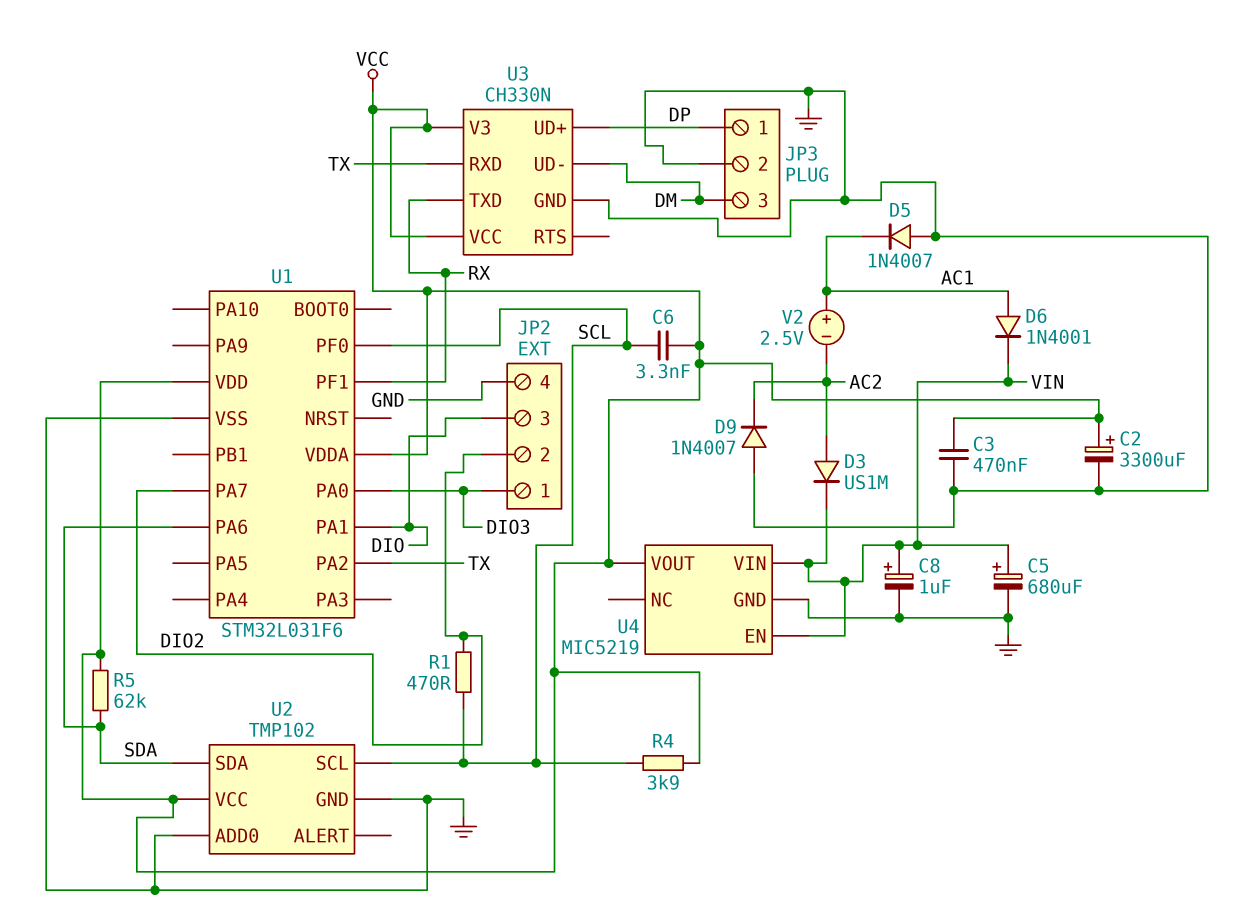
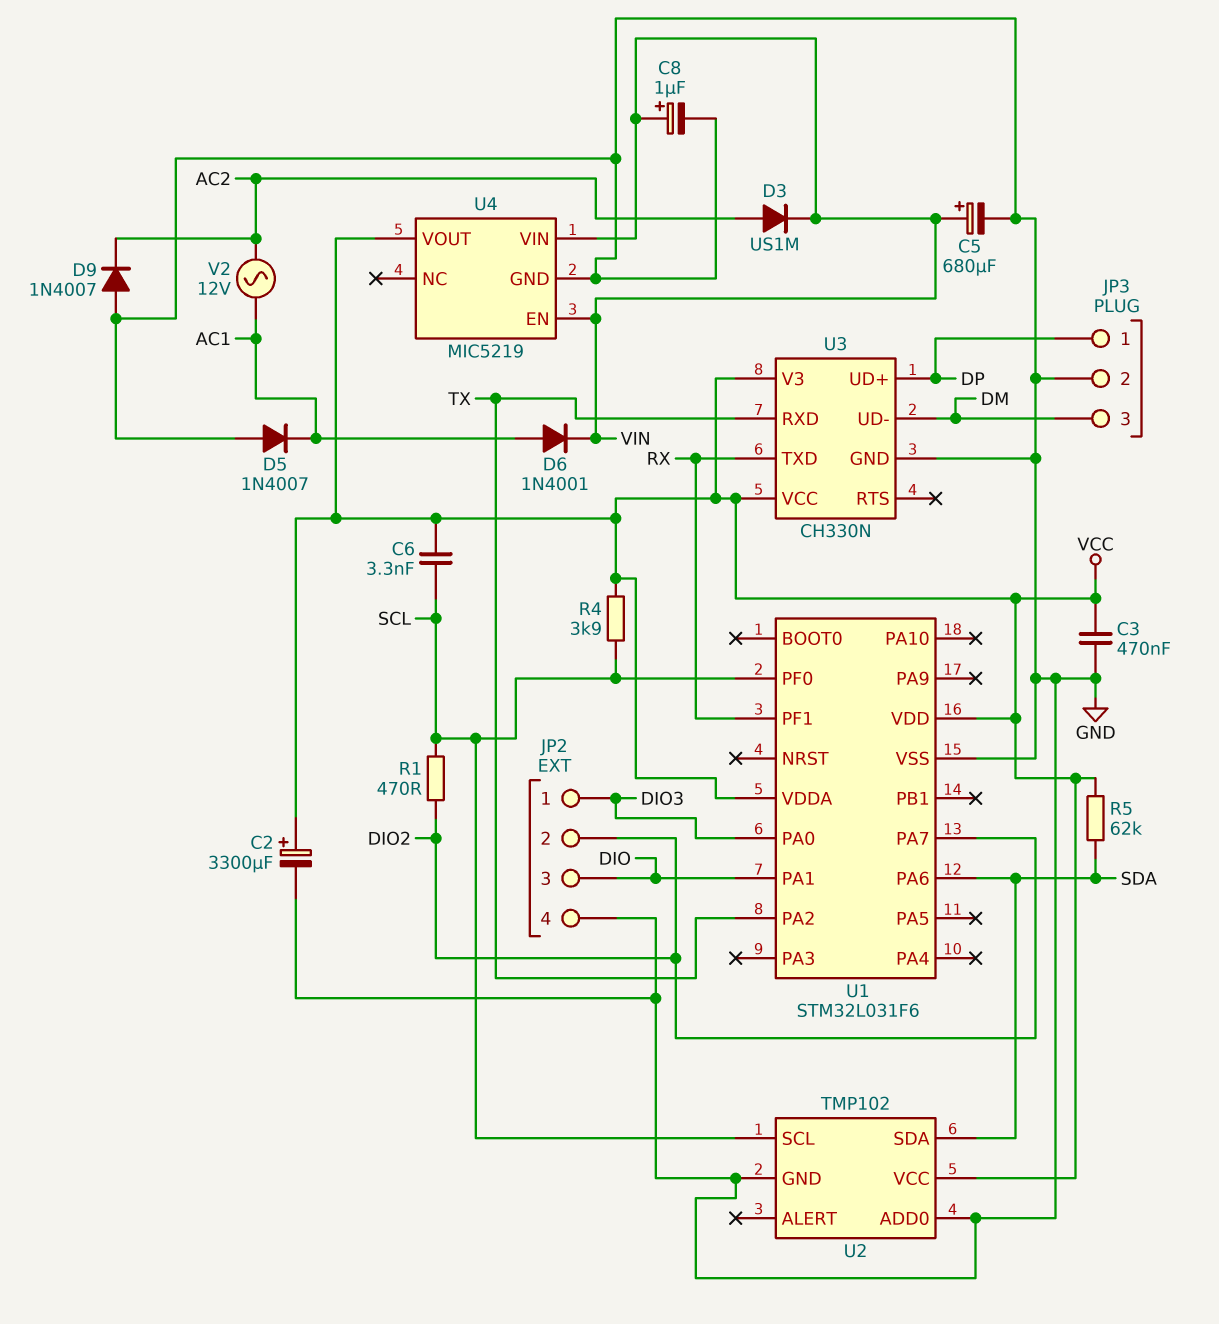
V2: 2.5V (plus AC1, minus AC2) -> AC 12V (AC1, AC2)

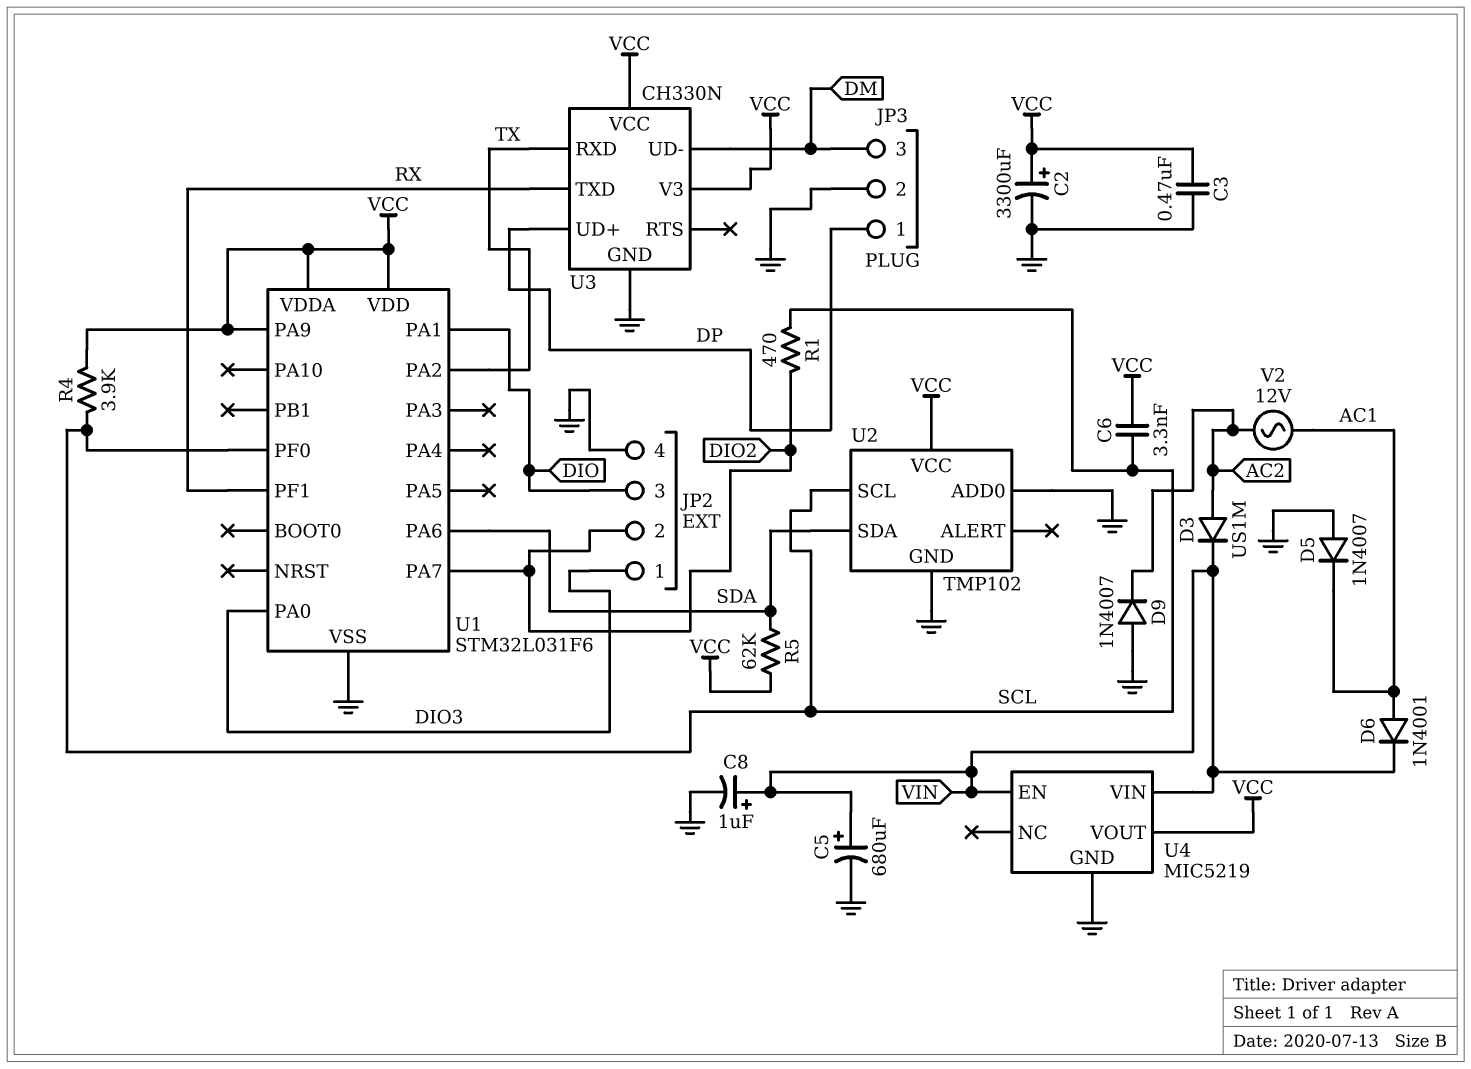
U1 pin PA9: none -> VCC

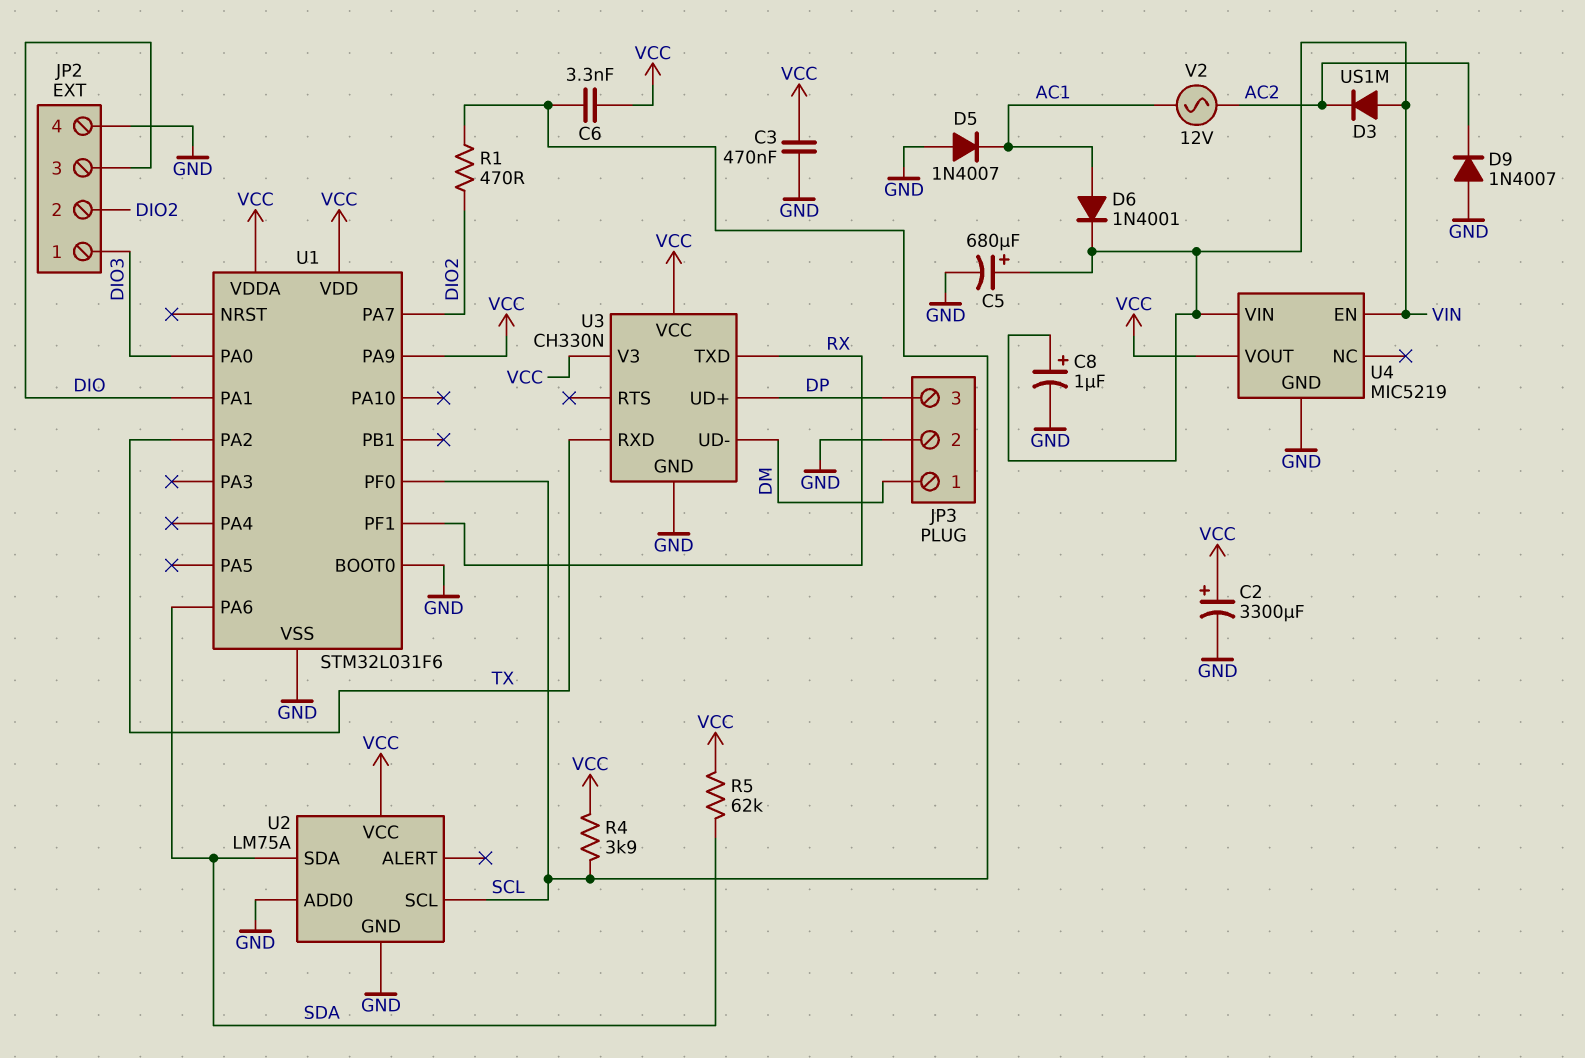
D3: diode US1M (A AC2, K VIN) -> diode US1M (A VIN, K AC2)
JP3 pin 1: DP -> DM
JP3 pin 3: DM -> DP
U1 pin BOOT0: none -> GND
U2: TMP102 -> LM75A

